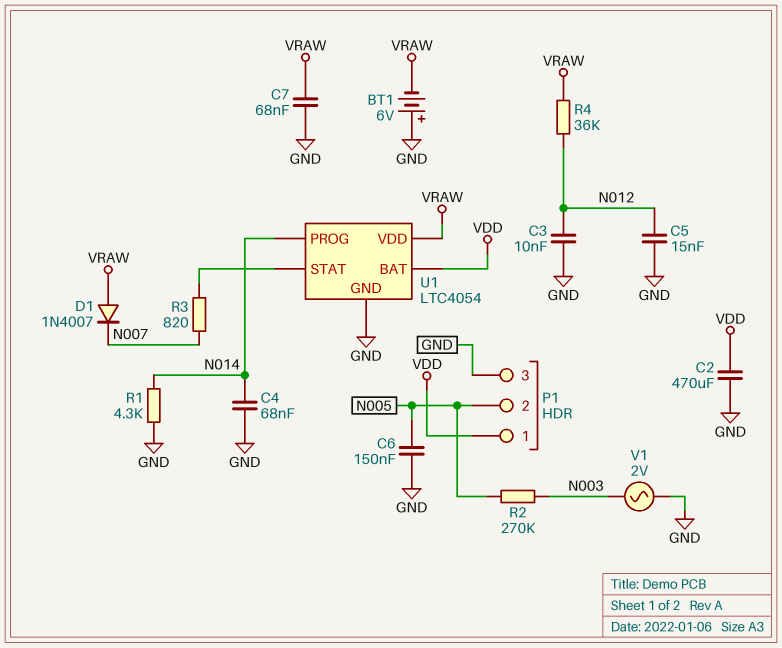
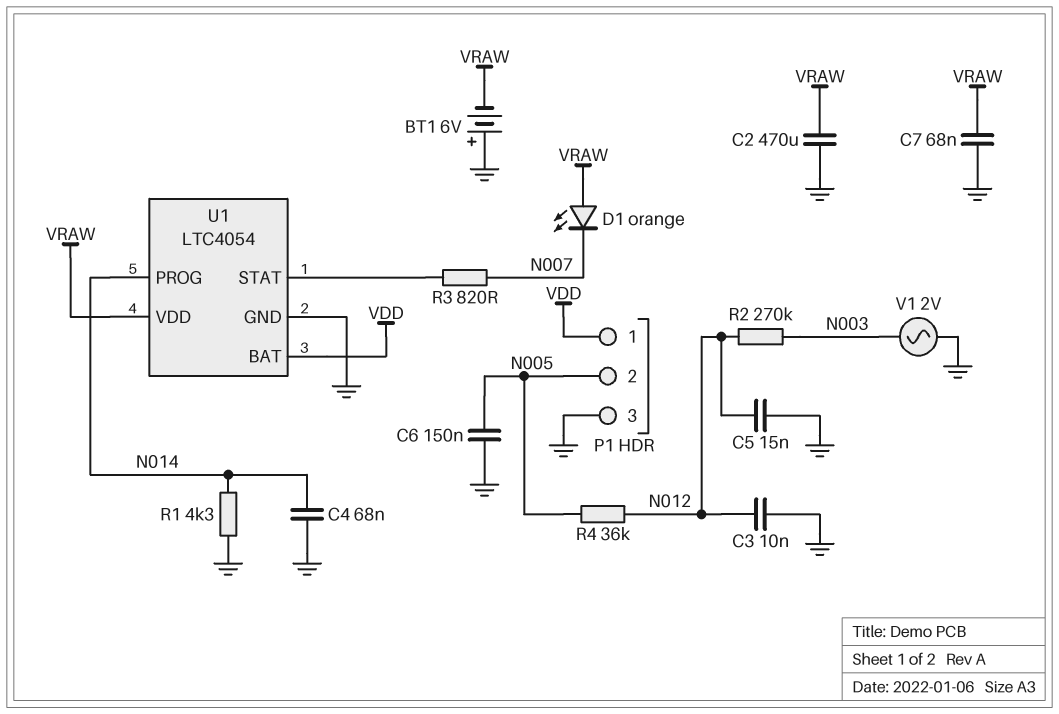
C2: 470uF (GND, VDD) -> 470uF (GND, VRAW)
D1: diode 1N4007 (A VRAW, K N007) -> LED orange (A VRAW, K N007)
R2: 270k (N003, N005) -> 270k (N003, N012)
R4: 36k (N012, VRAW) -> 36k (N005, N012)

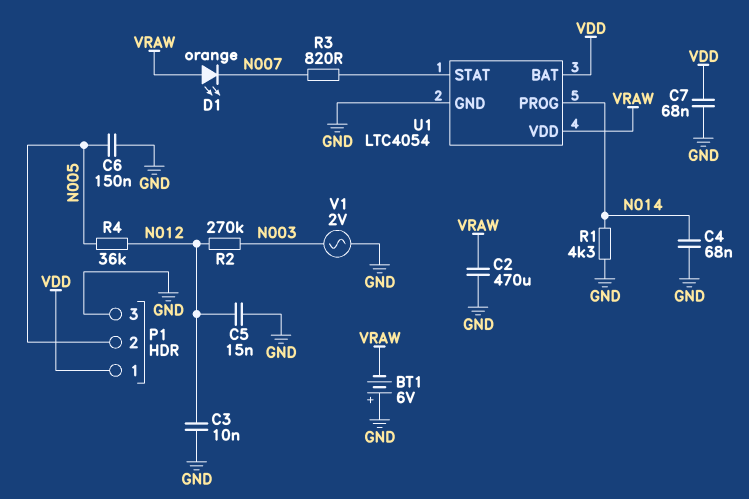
C7: 68nF (GND, VRAW) -> 68nF (GND, VDD)

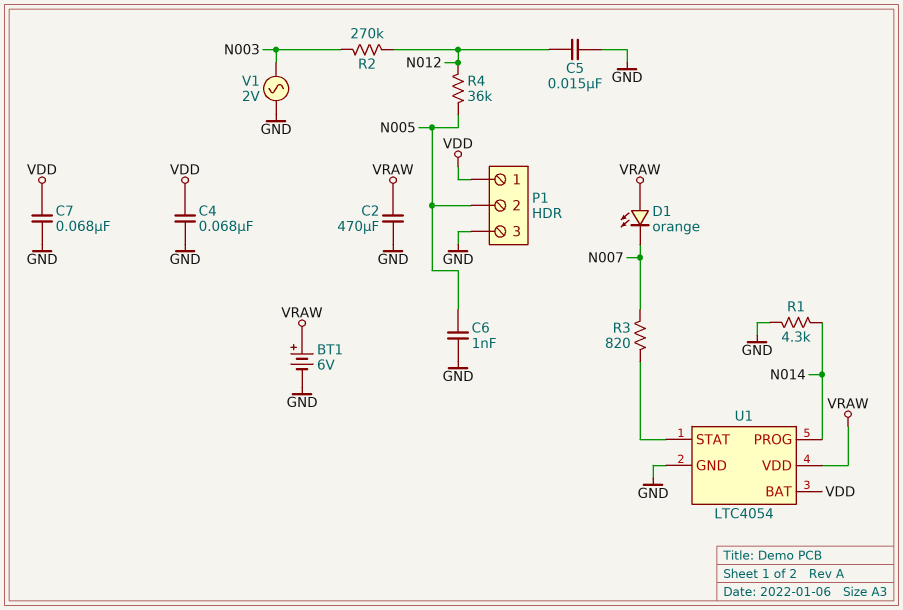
BT1: 6V (plus GND, minus VRAW) -> 6V (plus VRAW, minus GND)
C3: 10nF (GND, N012) -> none
C4: 68nF (GND, N014) -> 68nF (GND, VDD)
C6: 150nF (GND, N005) -> 1nF (GND, N005)

